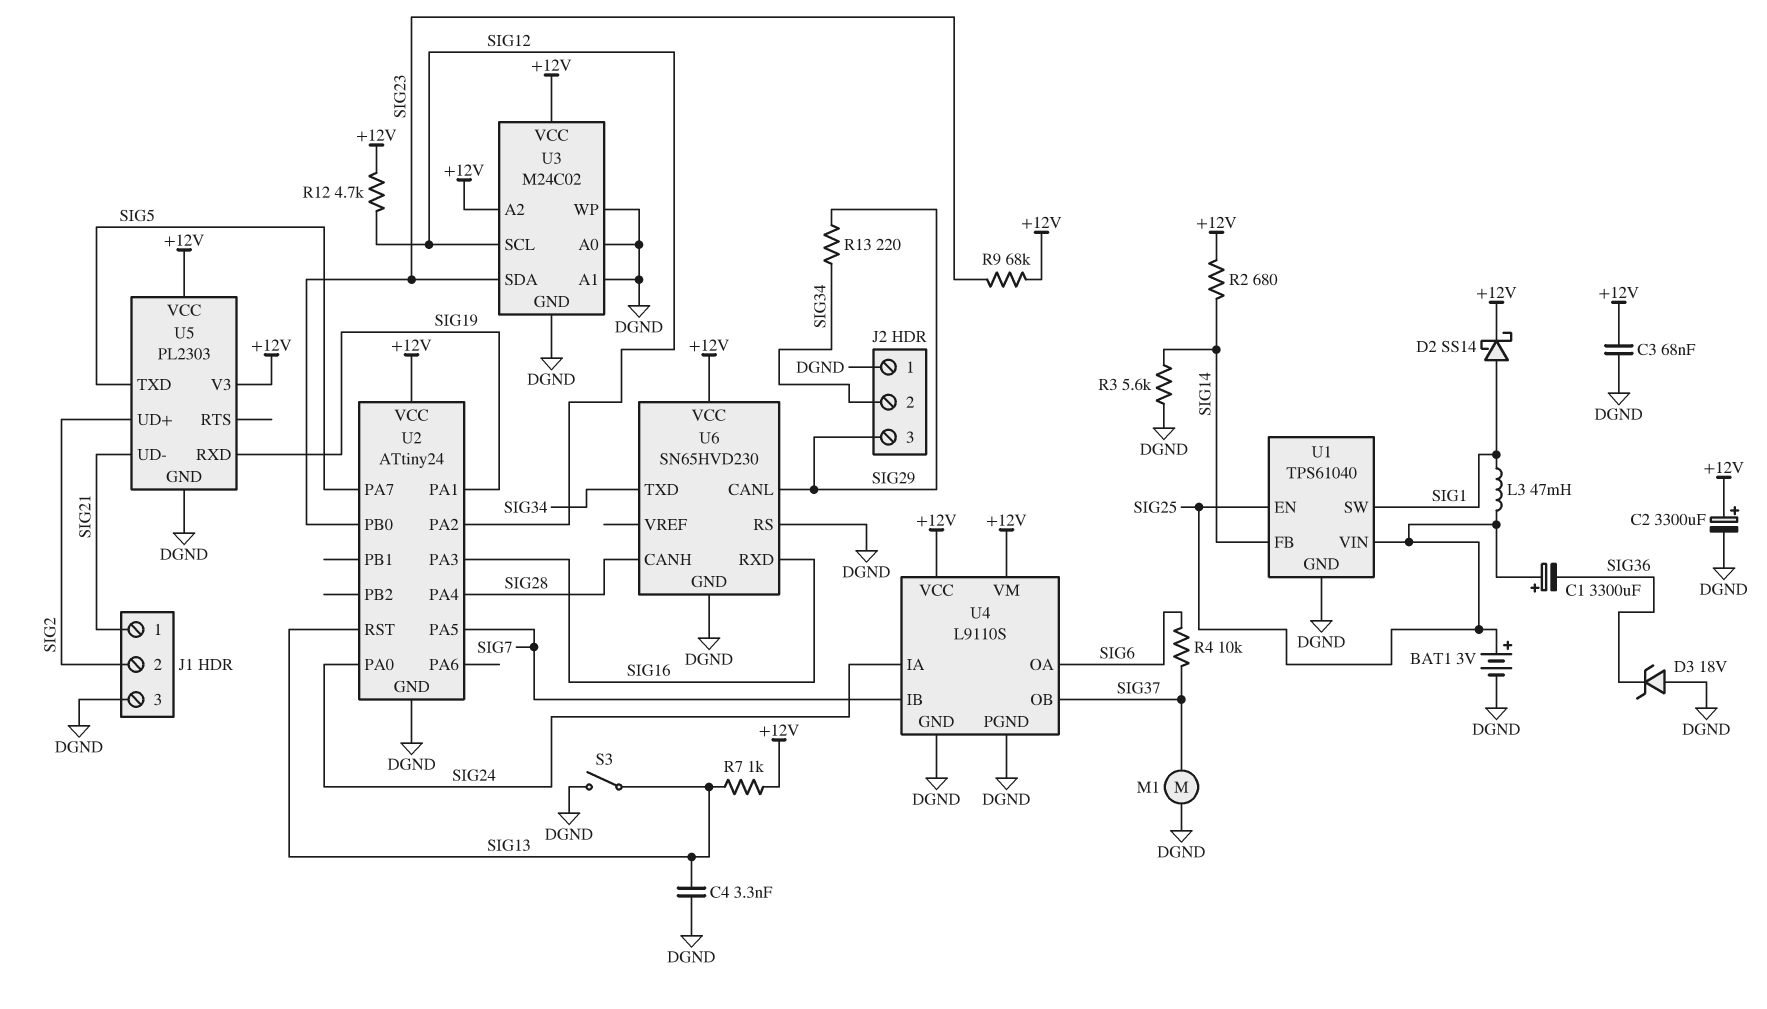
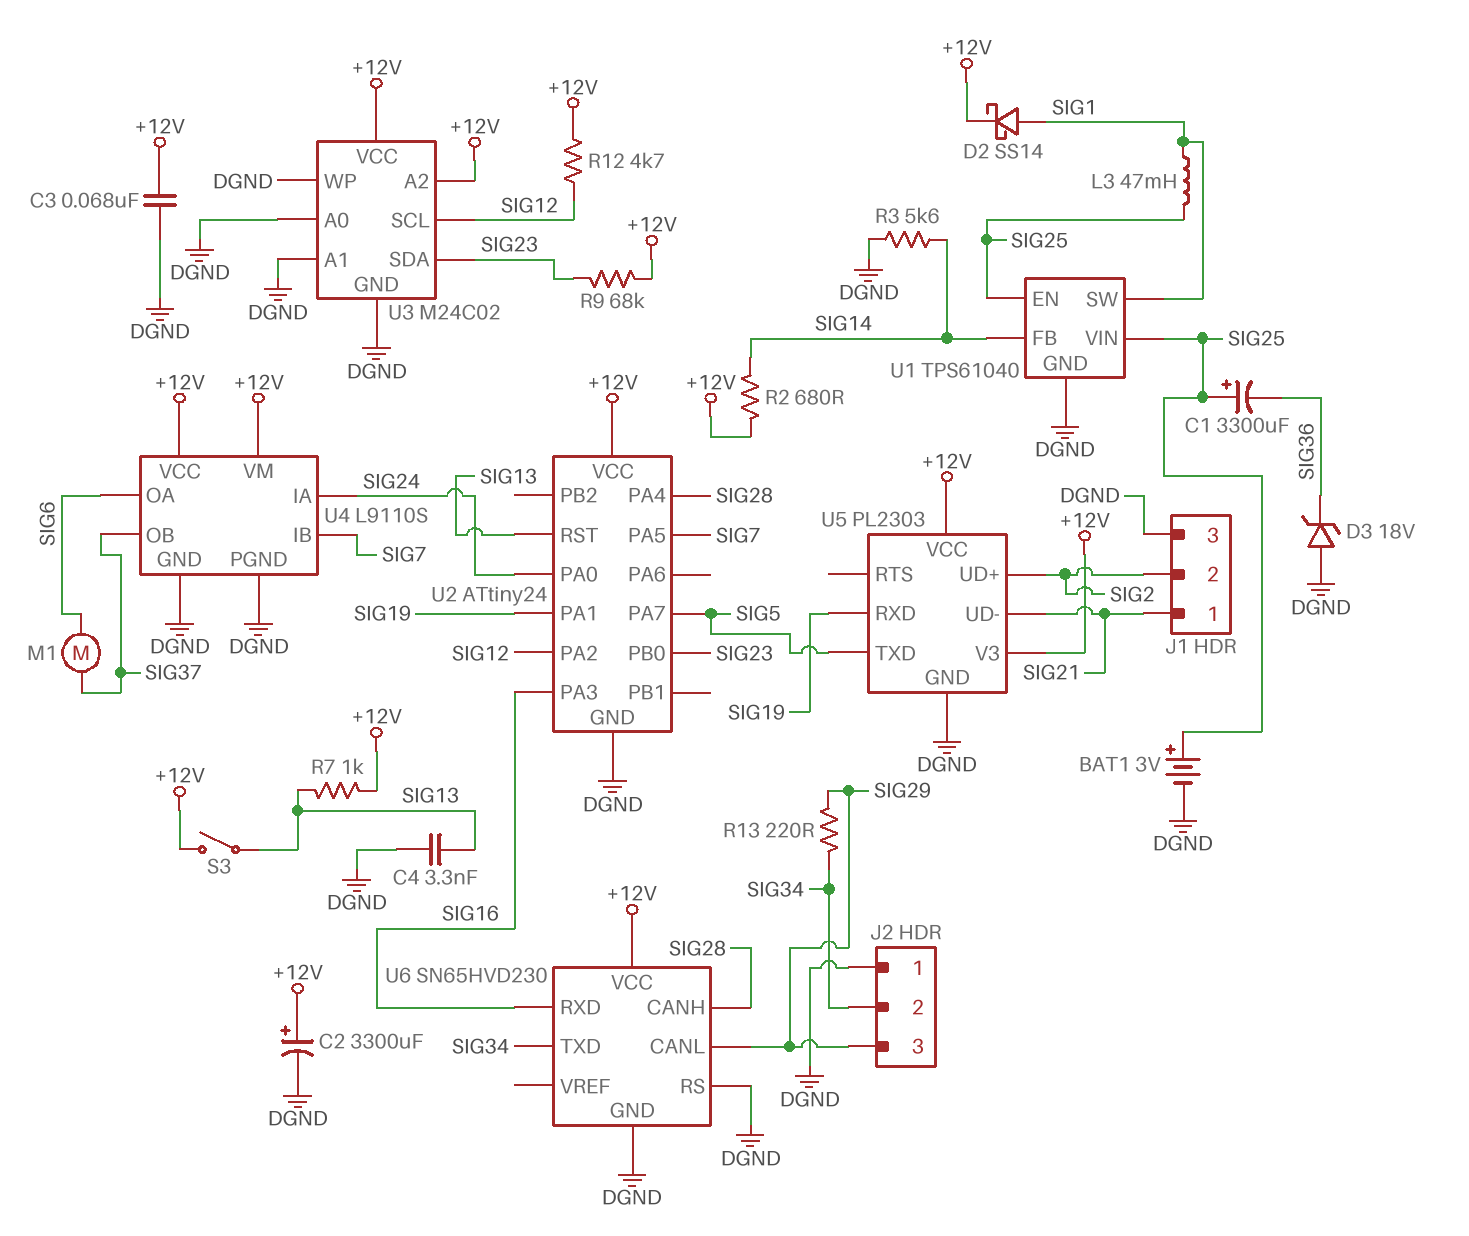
M1: motor (DGND, SIG37) -> motor (SIG6, SIG37)
R4: 10k (SIG6, SIG37) -> none
S3: switch (DGND, SIG13) -> switch (+12V, SIG13)

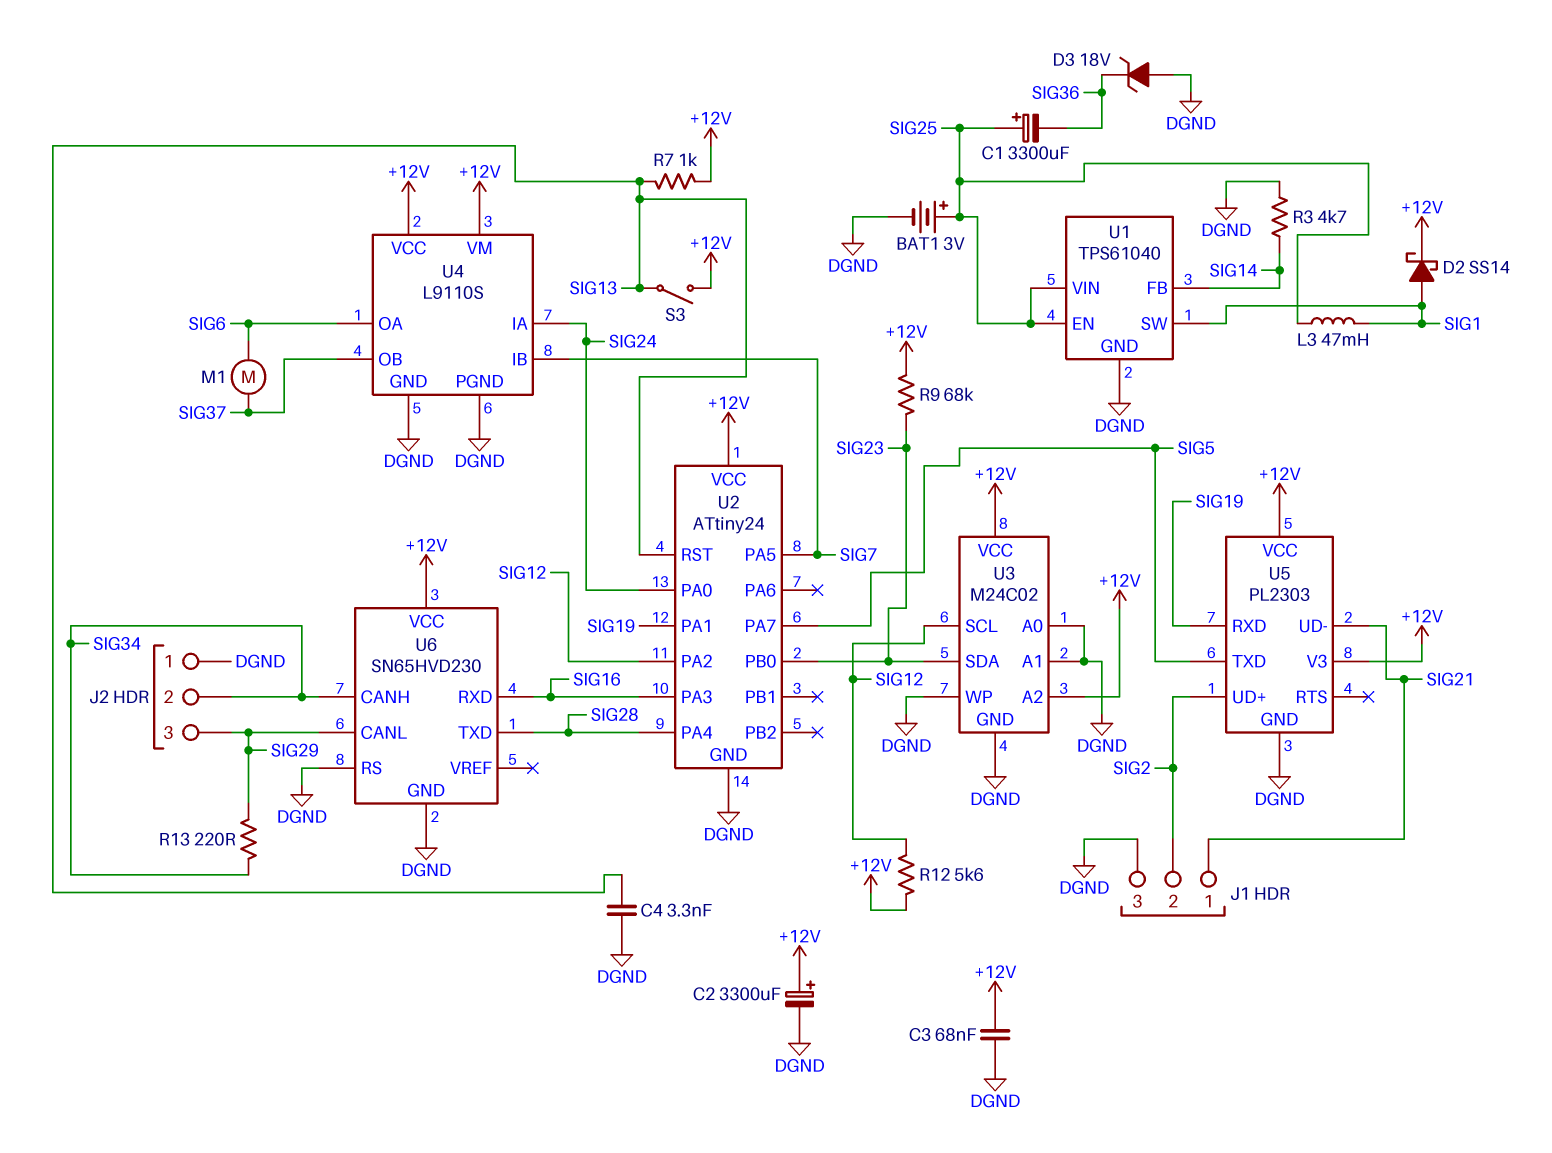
R2: 680 (+12V, SIG14) -> none
R3: 5.6k (DGND, SIG14) -> 4.7k (DGND, SIG14)
R12: 4.7k (+12V, SIG12) -> 5.6k (+12V, SIG12)
U6 pin CANH: SIG28 -> SIG34
U6 pin TXD: SIG34 -> SIG28

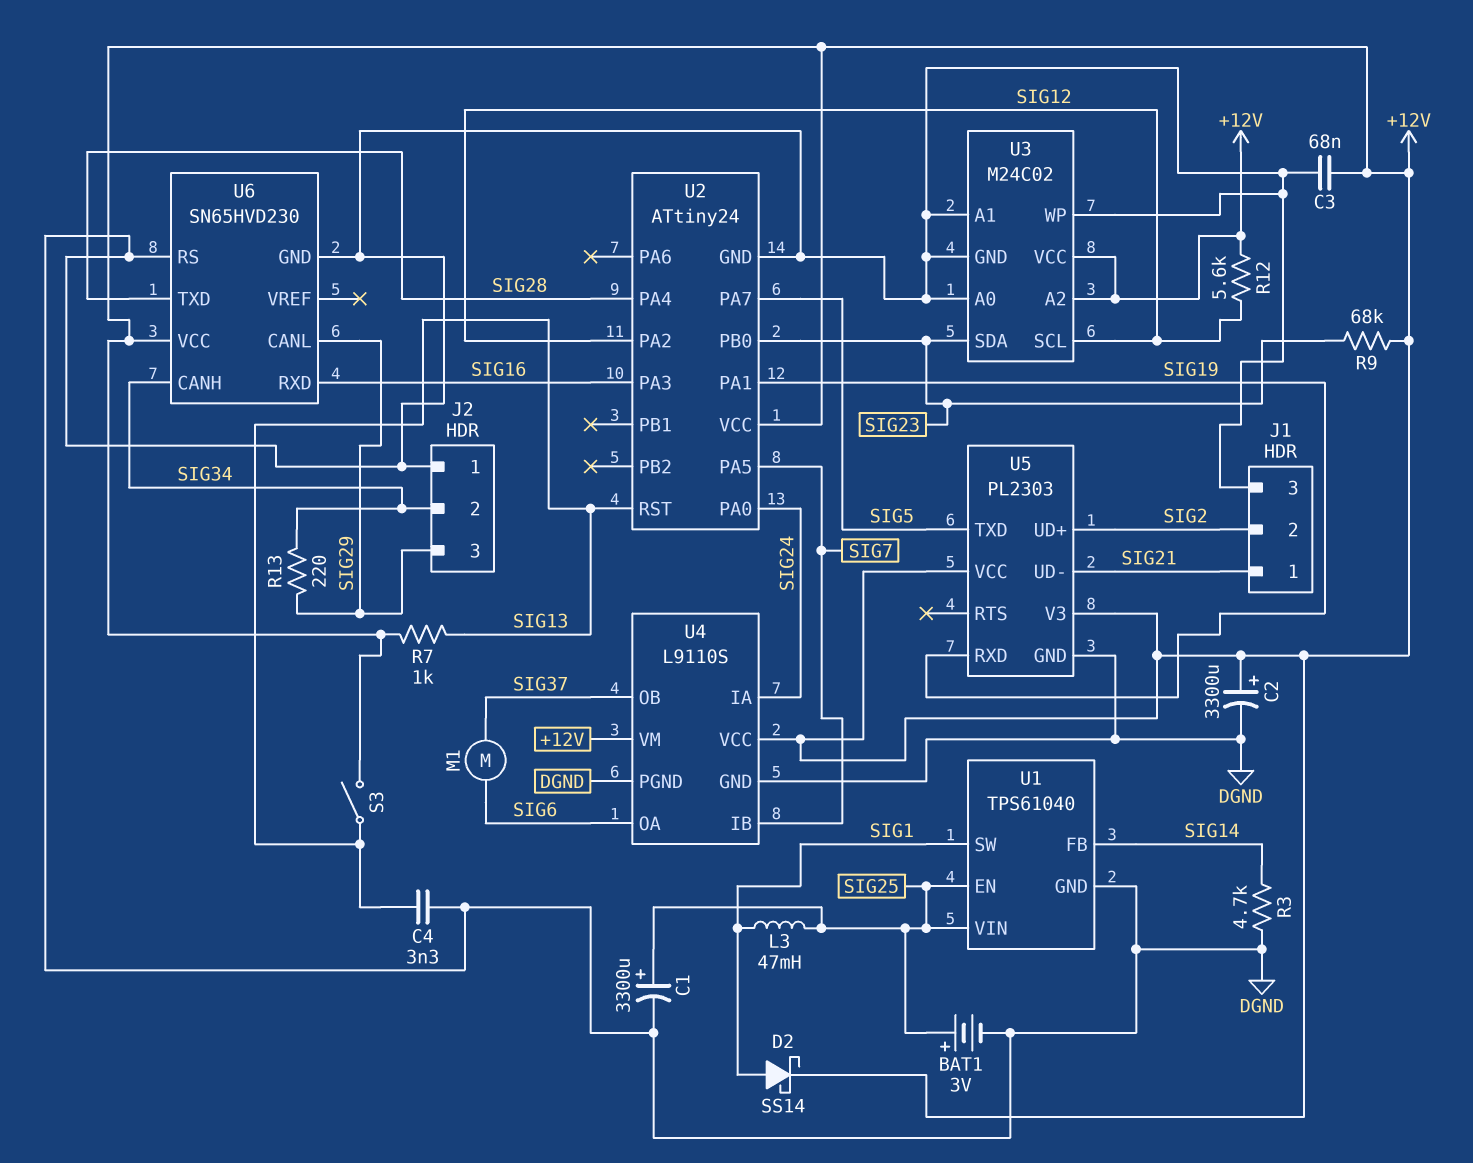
C1: 3300uF (plus SIG25, minus SIG36) -> 3300uF (plus SIG25, minus DGND)
D3: zener 18V (A DGND, K SIG36) -> none

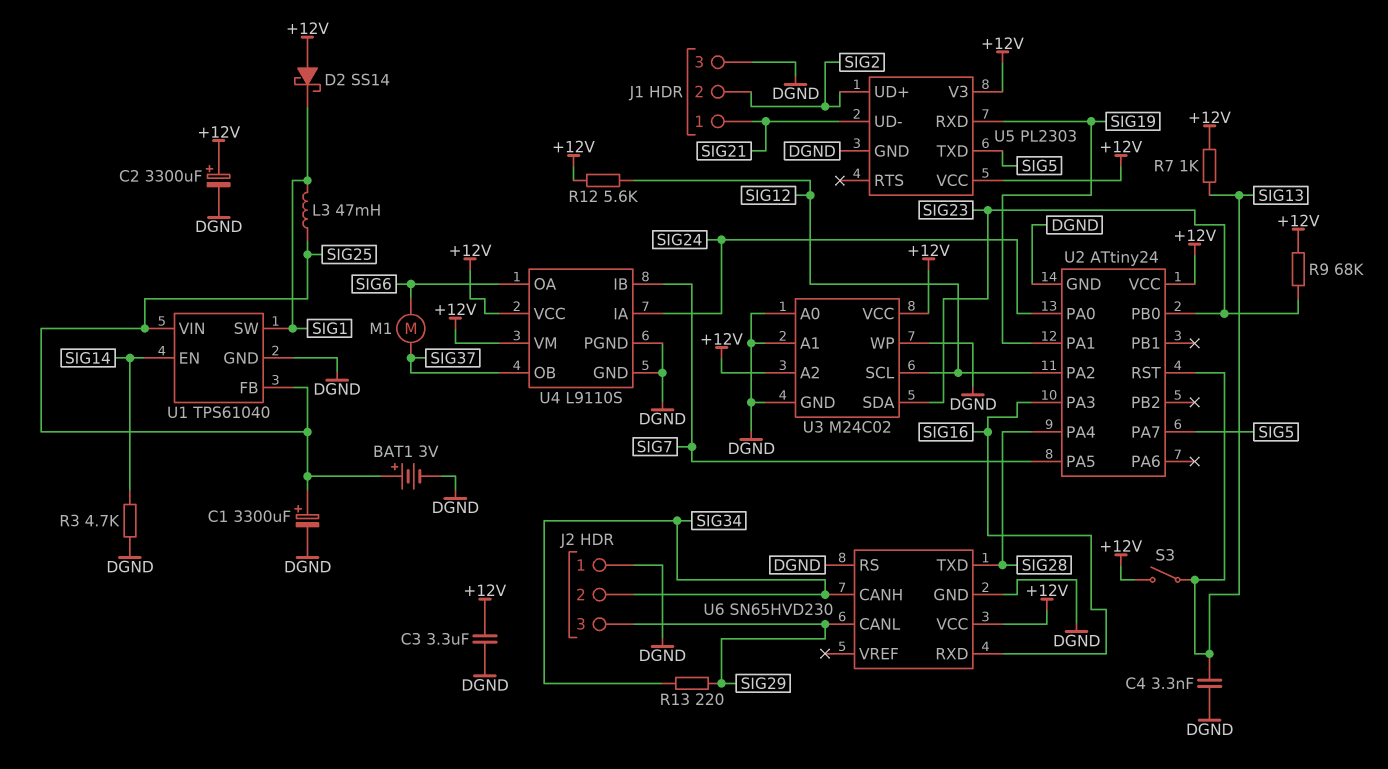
C3: 68nF (+12V, DGND) -> 3.3uF (+12V, DGND)
D2: schottky SS14 (A SIG1, K +12V) -> schottky SS14 (A +12V, K SIG1)
U1 pin EN: SIG25 -> SIG14
U1 pin FB: SIG14 -> SIG25

